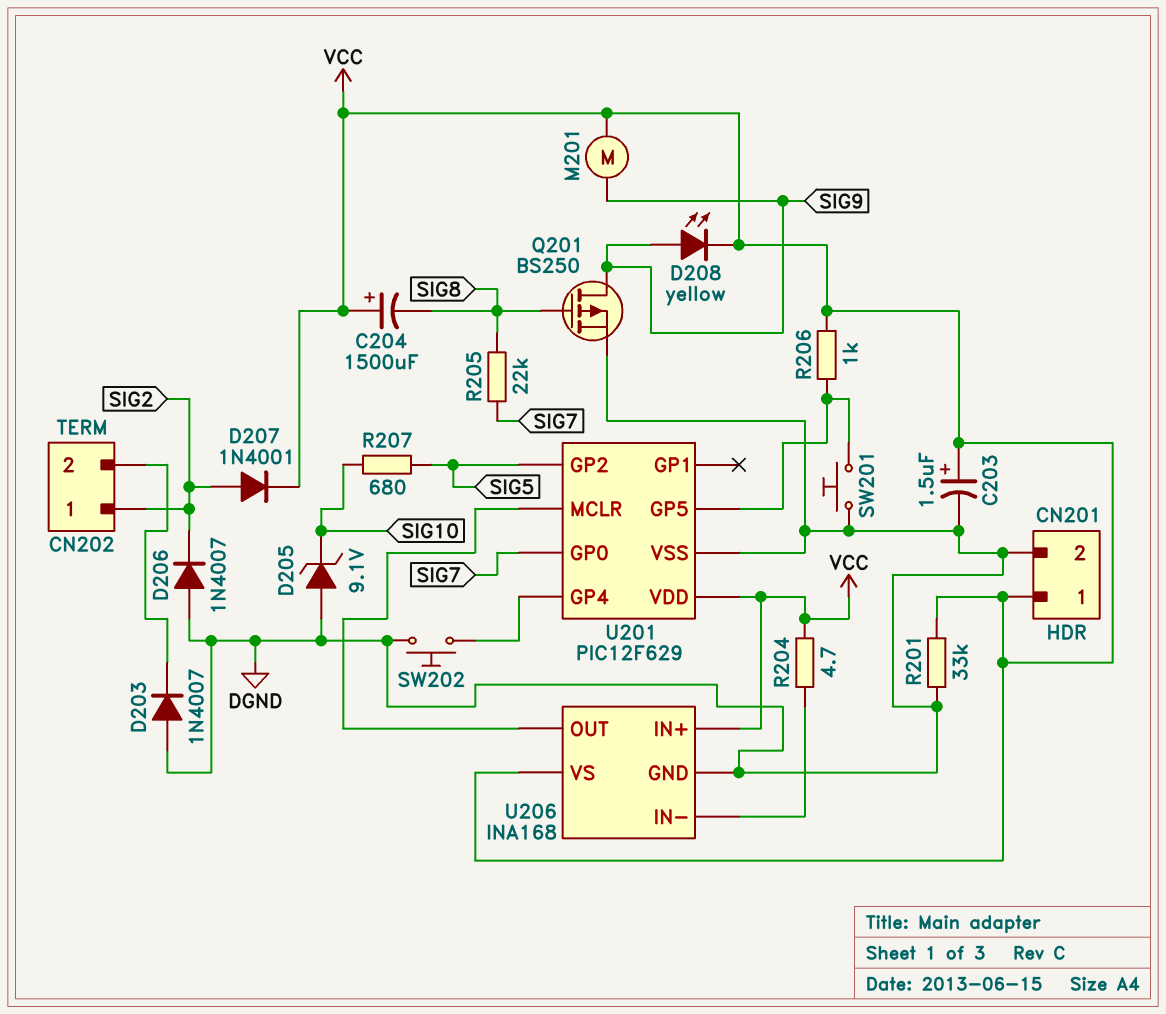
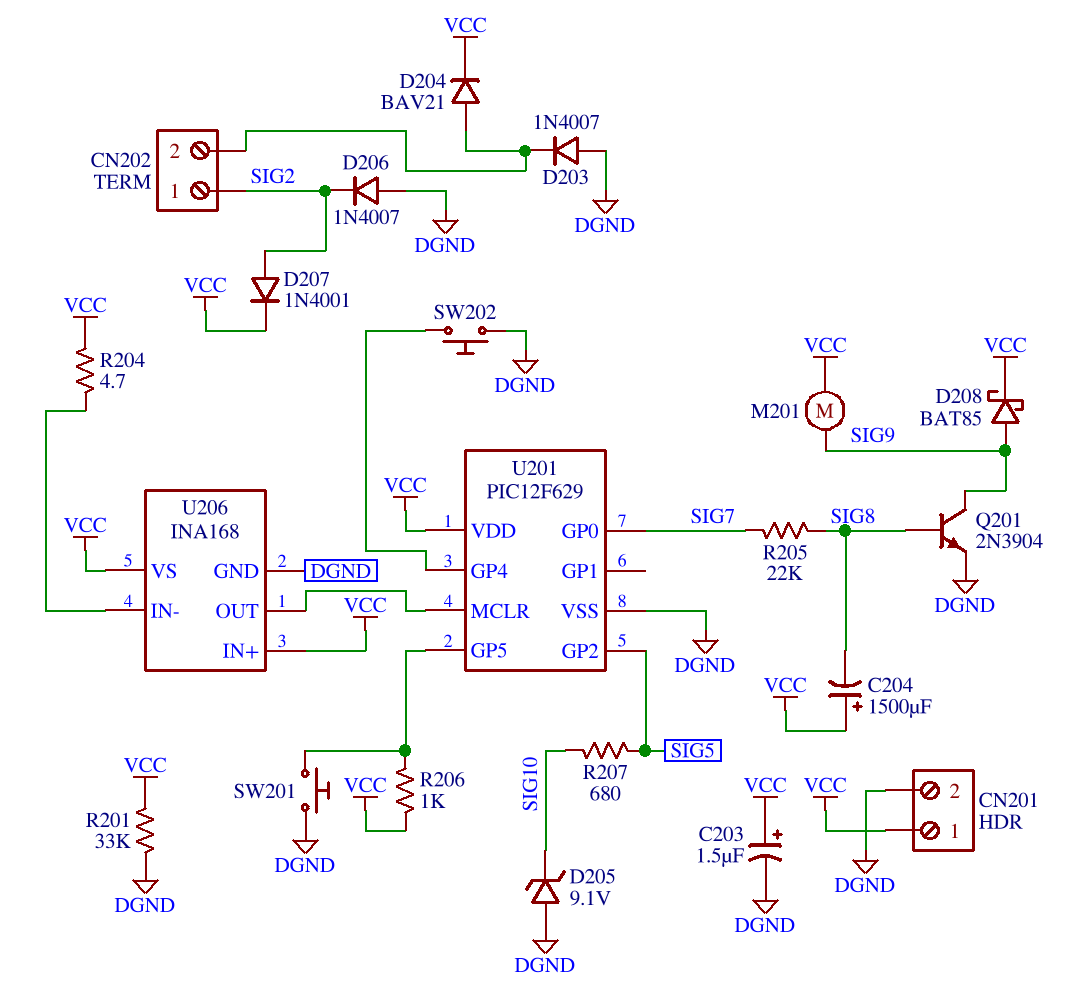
D204: none -> diode BAV21 (A CN202/2, K VCC)
D208: LED yellow (A SIG9, K VCC) -> schottky BAT85 (A SIG9, K VCC)
Q201: PMOS BS250 (G SIG8, D SIG9, S DGND) -> NPN 2N3904 (B SIG8, C SIG9, E DGND)

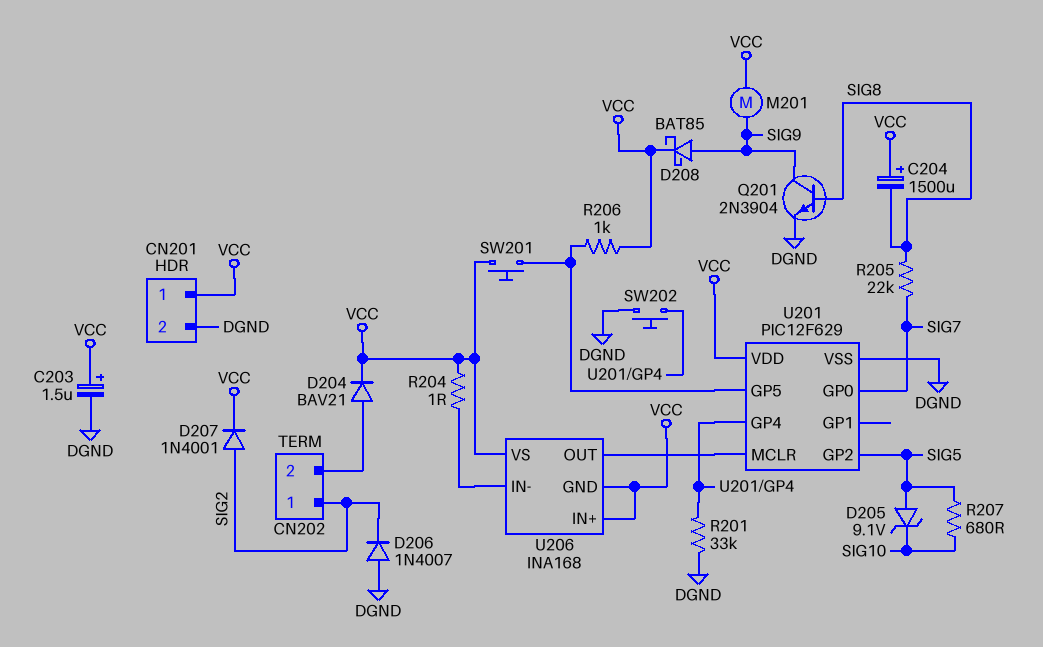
D203: diode 1N4007 (A DGND, K CN202/2) -> none
D205: zener 9.1V (A DGND, K SIG10) -> zener 9.1V (A SIG5, K SIG10)
R201: 33k (DGND, VCC) -> 33k (DGND, U201/GP4)
R204: 4.7 (U206/IN-, VCC) -> 1 (U206/IN-, VCC)
SW201: button (DGND, U201/GP5) -> button (U201/GP5, VCC)
U206 pin GND: DGND -> VCC

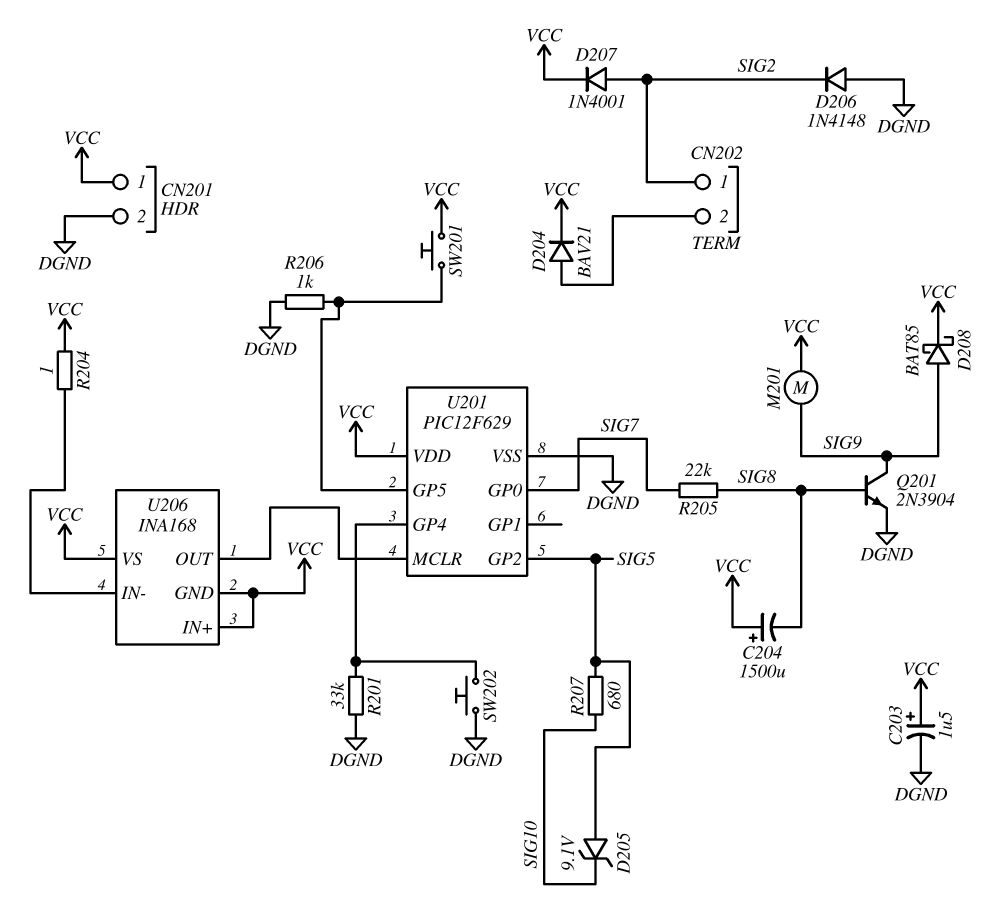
D206: diode 1N4007 (A DGND, K SIG2) -> diode 1N4148 (A DGND, K SIG2)
R206: 1k (U201/GP5, VCC) -> 1k (DGND, U201/GP5)

